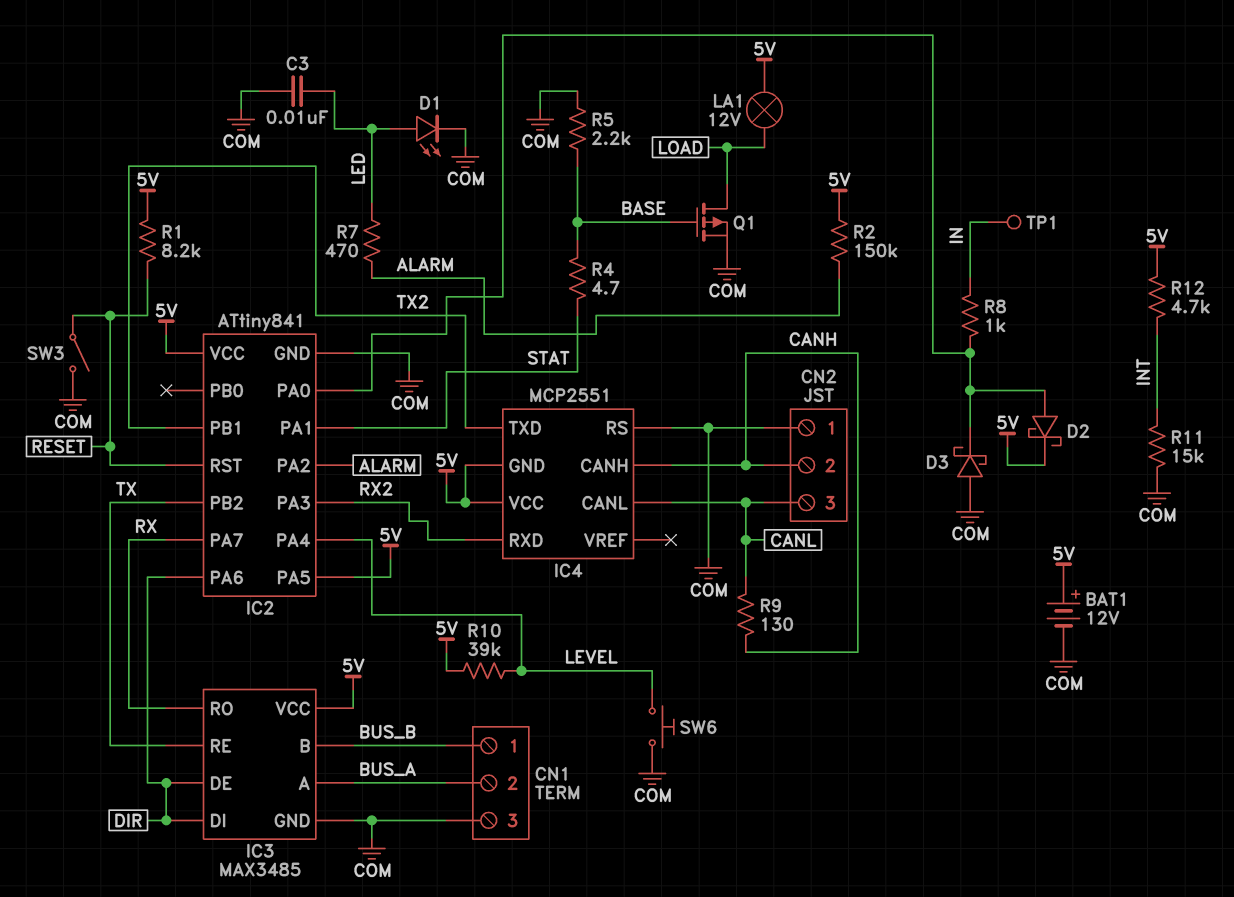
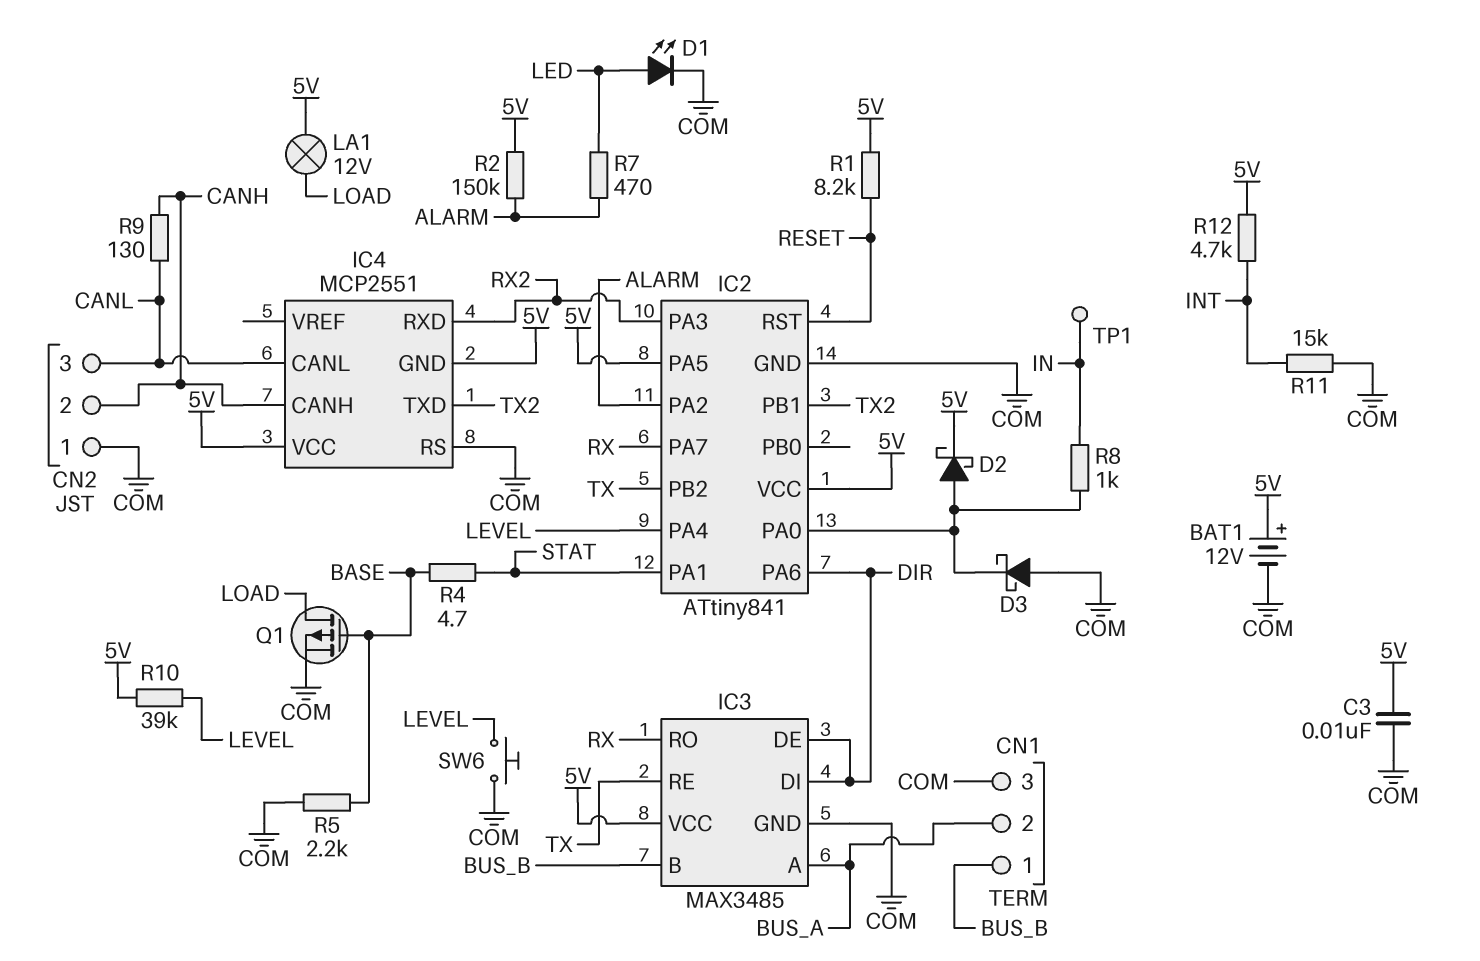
C3: 10nF (COM, LED) -> 10nF (5V, COM)
SW3: switch (COM, RESET) -> none

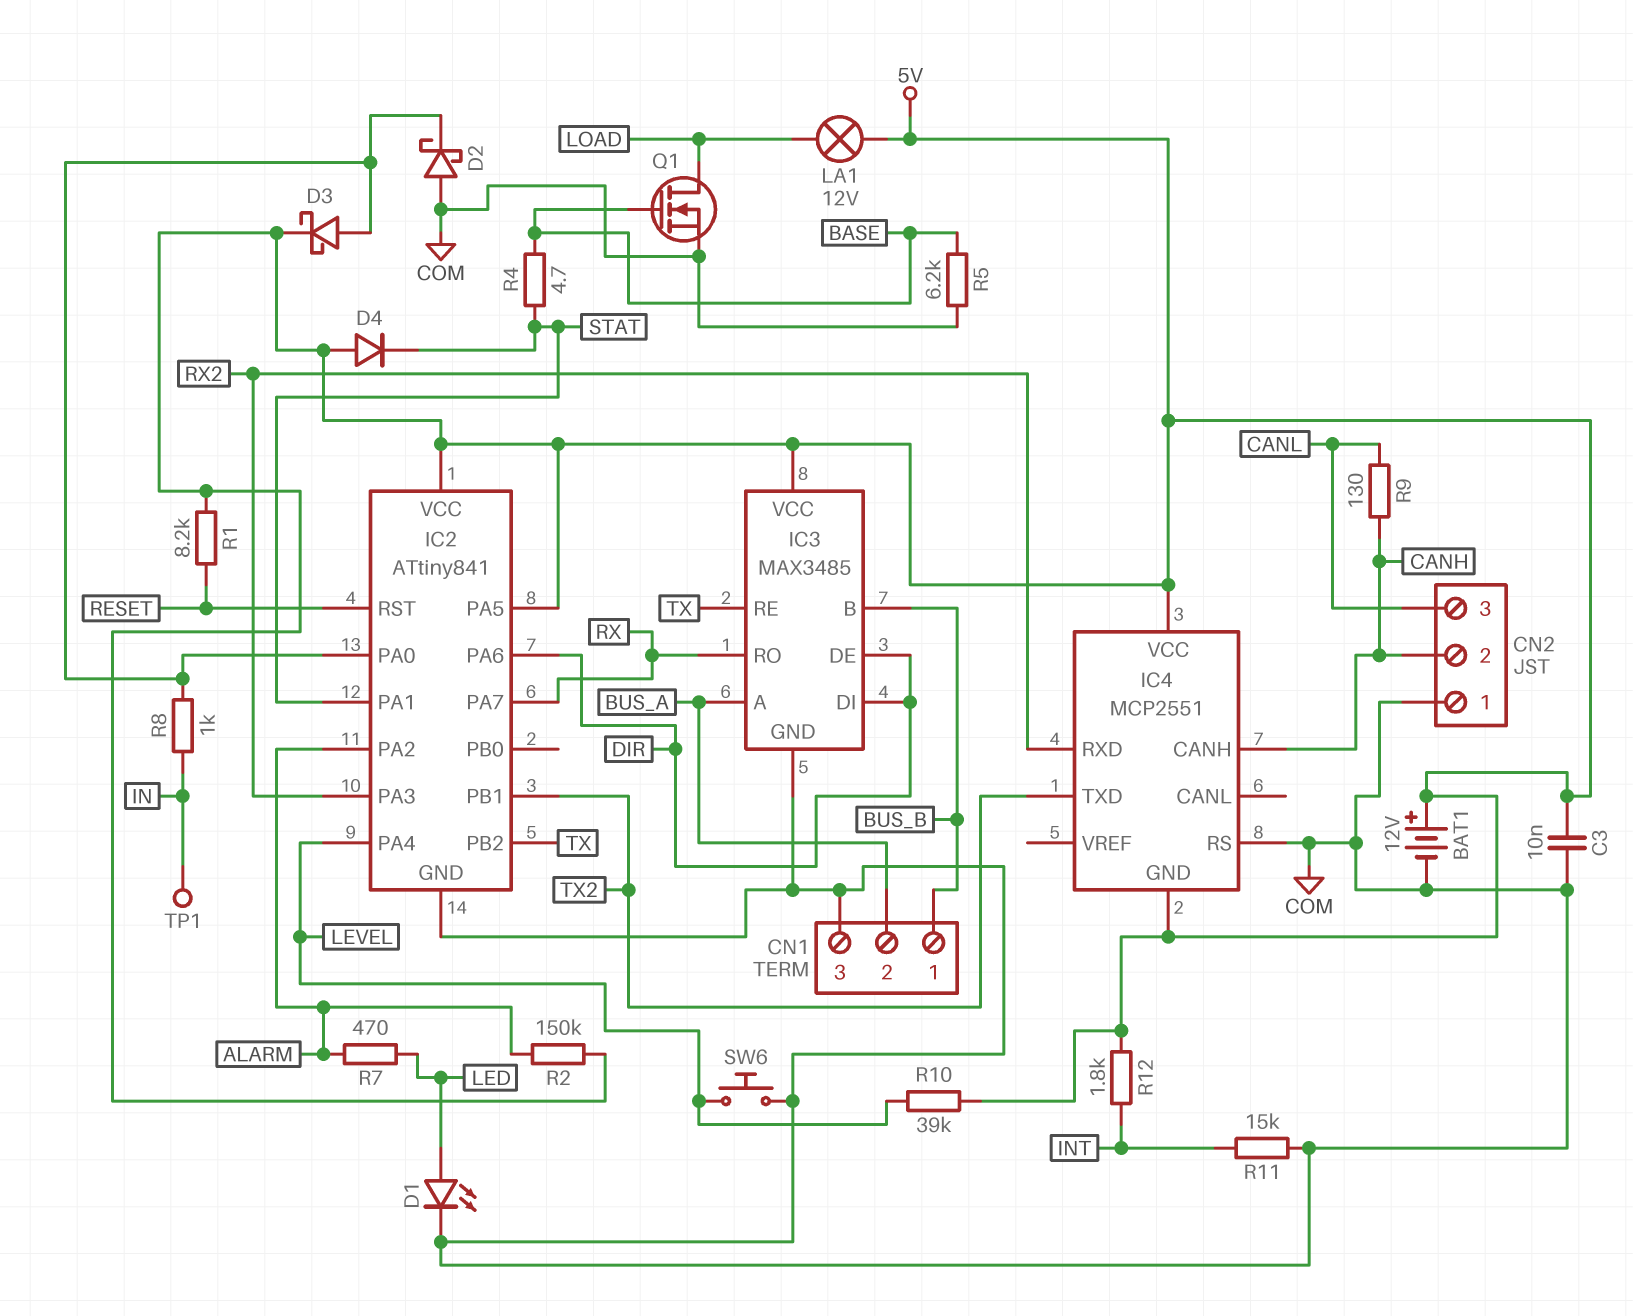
D2: schottky (A IC2/PA0, K 5V) -> schottky (A COM, K IC2/PA0)
D3: schottky (A COM, K IC2/PA0) -> schottky (A IC2/PA0, K 5V)
D4: none -> diode (A 5V, K STAT)
IC4 pin CANL: CANL -> none
Q1: PMOS (G BASE, D LOAD, S COM) -> NMOS (G BASE, D LOAD, S COM)
R5: 2.2k (BASE, COM) -> 6.2k (BASE, COM)
R12: 4.7k (5V, INT) -> 1.8k (5V, INT)

